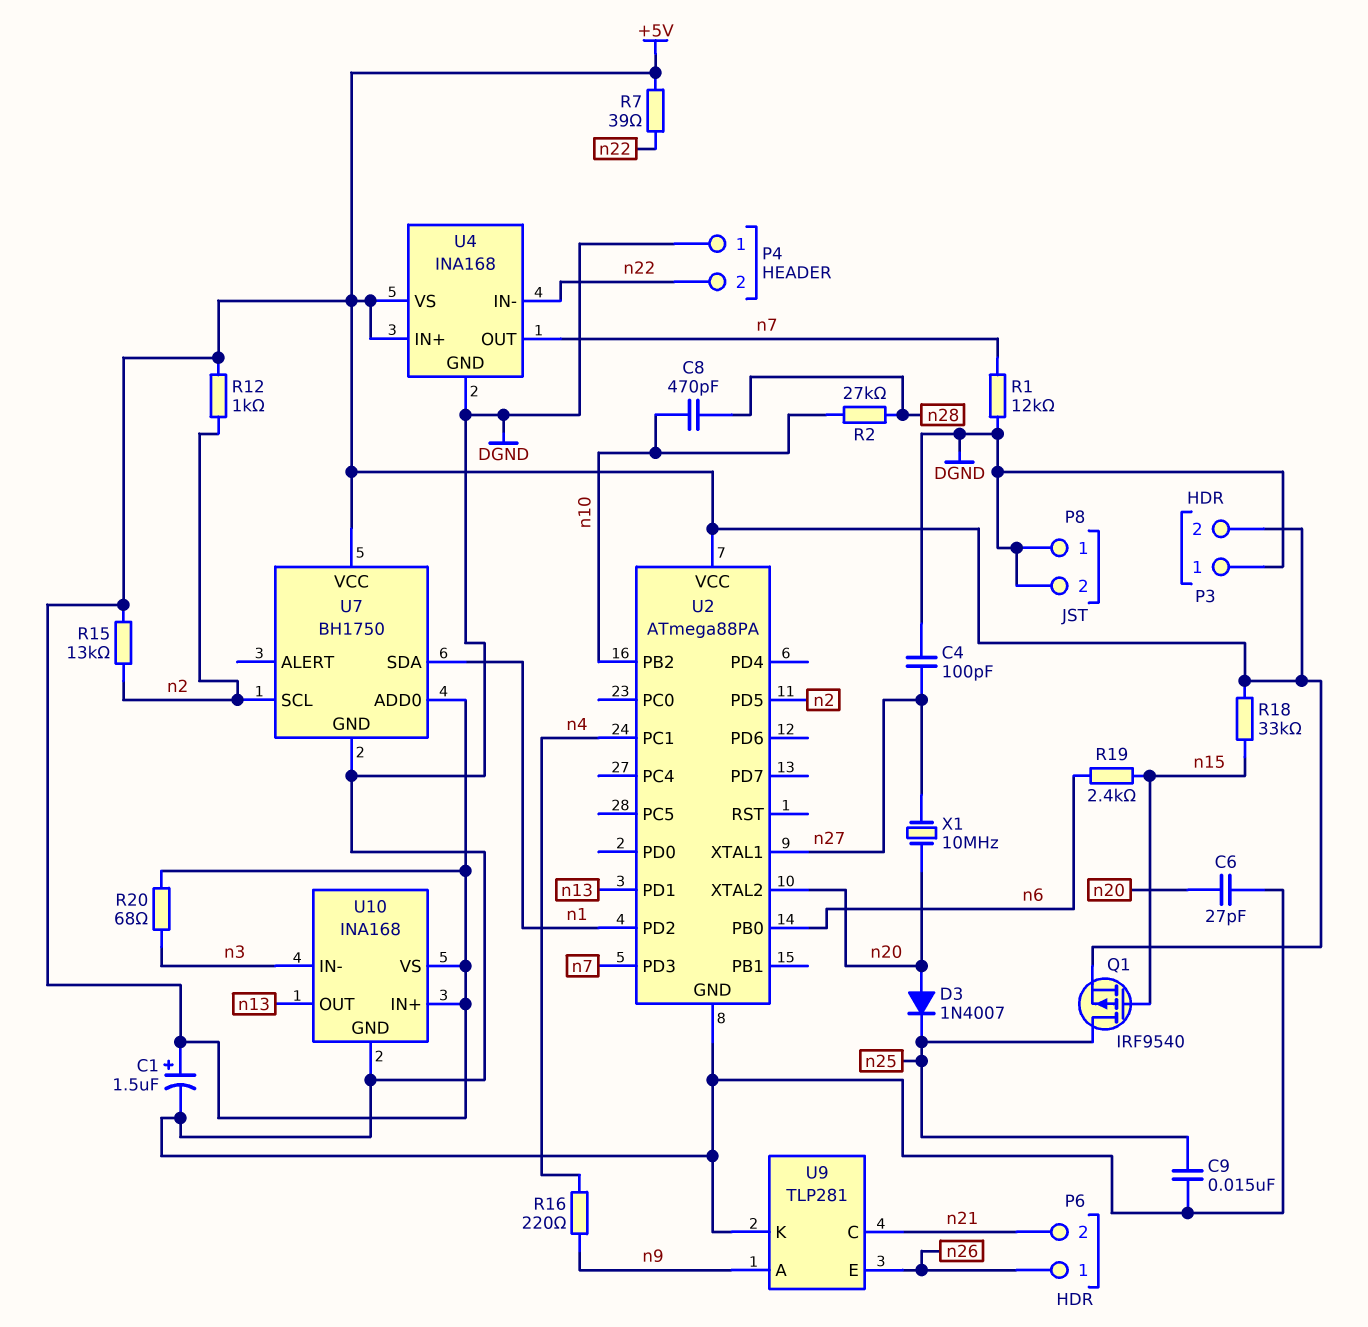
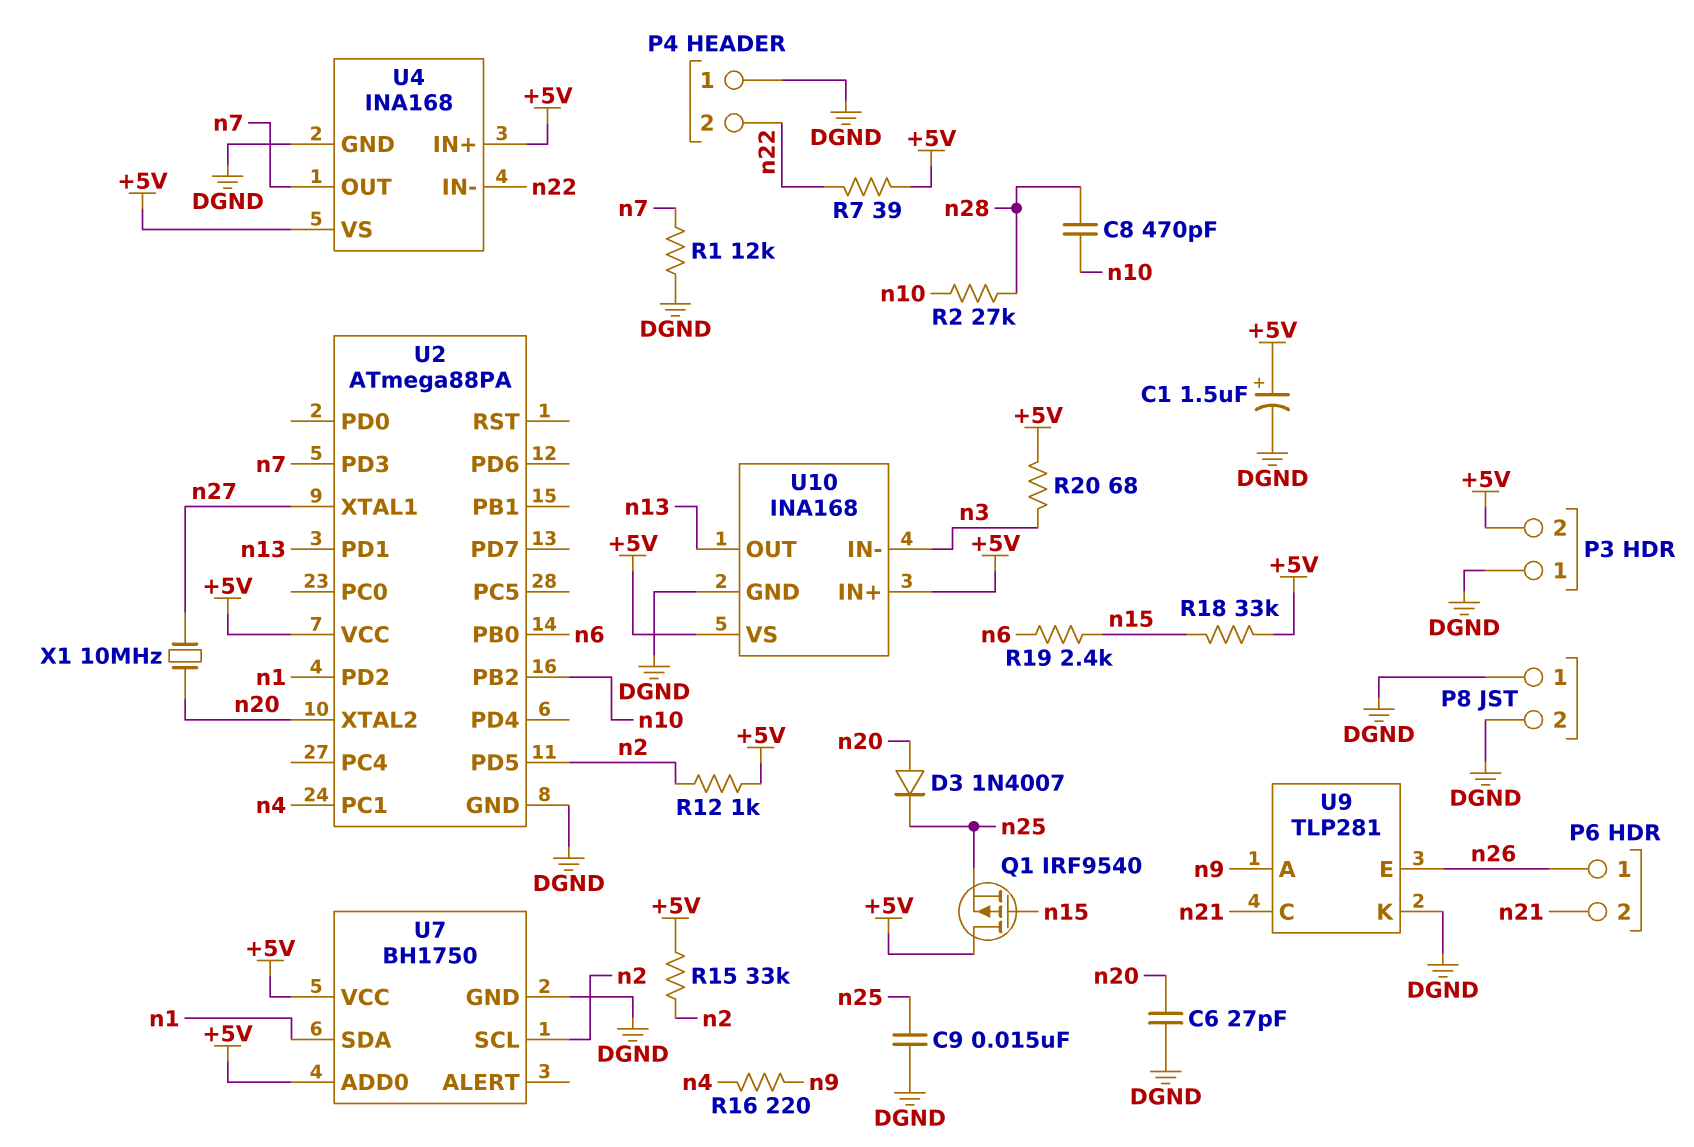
C4: 100pF (DGND, n27) -> none
Q1: PMOS IRF9540 (G n15, D n25, S +5V) -> PMOS IRF9540 (G n15, D +5V, S n25)
R15: 13k (+5V, n2) -> 33k (+5V, n2)

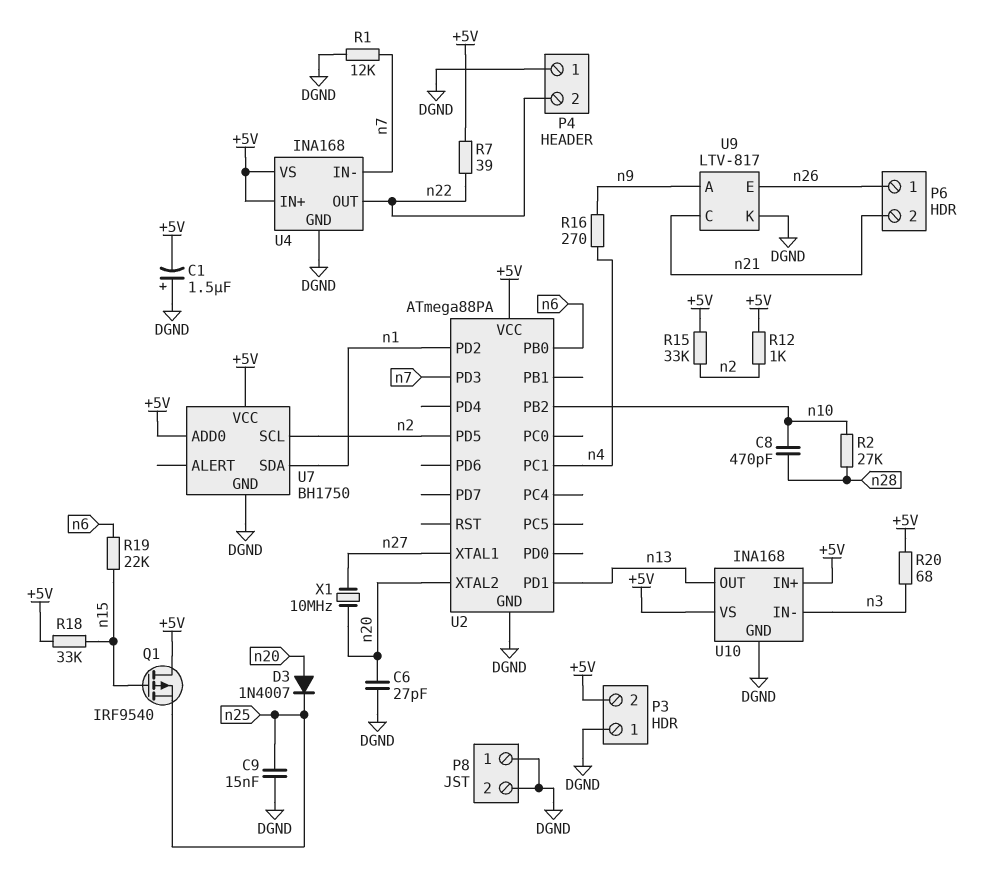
C1: 1.5uF (plus +5V, minus DGND) -> 1.5uF (plus DGND, minus +5V)
R16: 220 (n4, n9) -> 270 (n4, n9)
R19: 2.4k (n6, n15) -> 22k (n6, n15)
U4 pin IN-: n22 -> n7
U4 pin OUT: n7 -> n22
U9: TLP281 -> LTV-817

